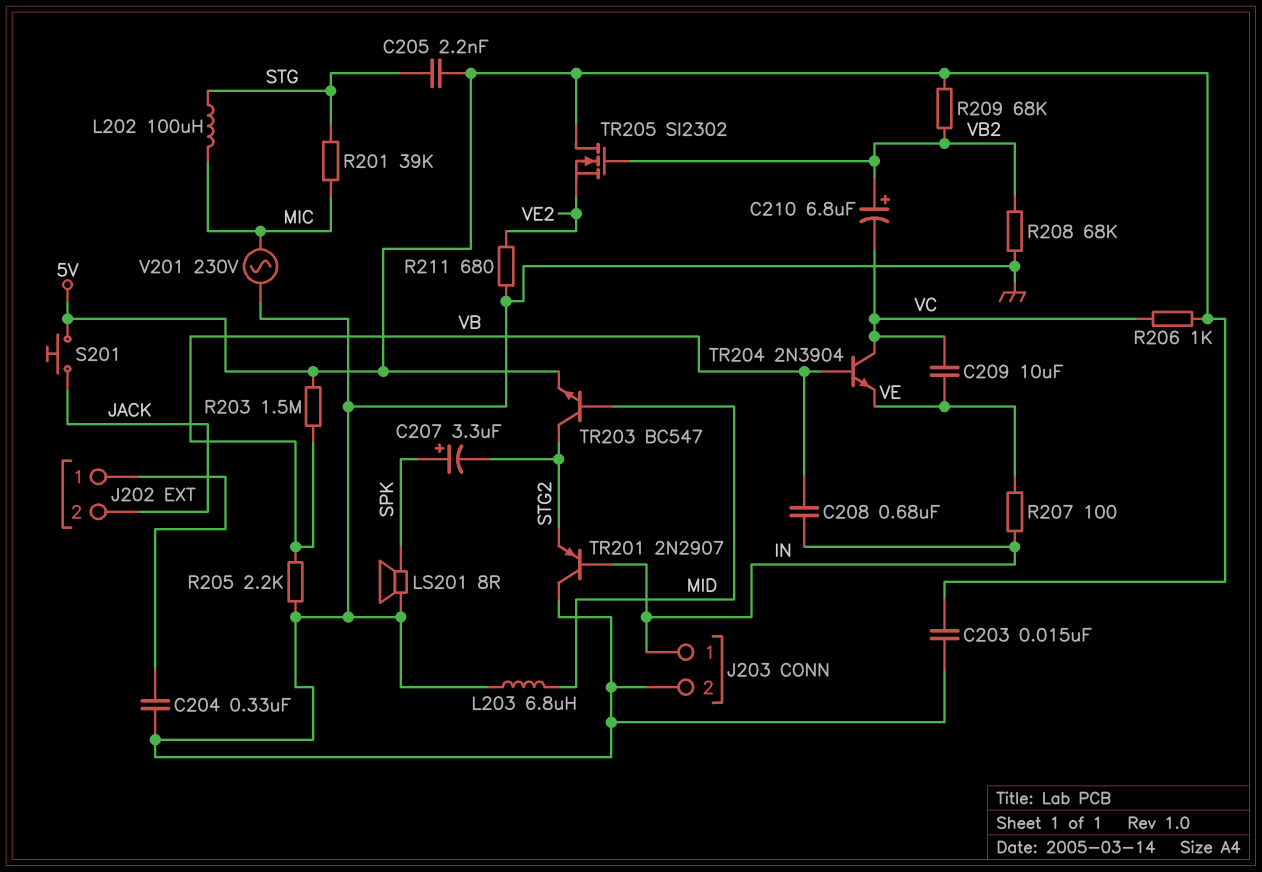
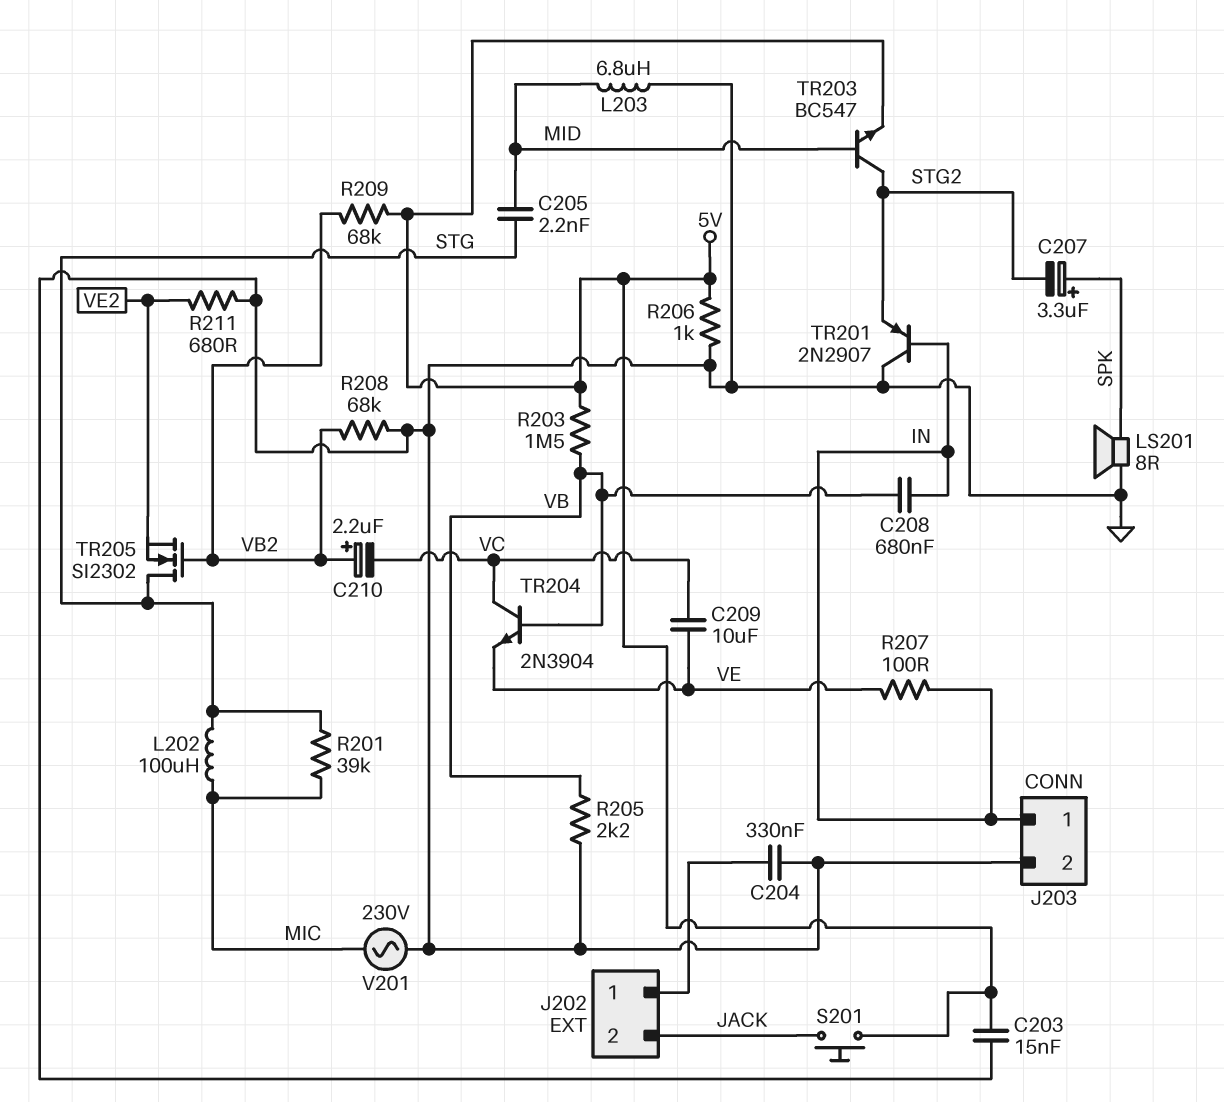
C205: 2.2nF (5V, STG) -> 2.2nF (MID, STG)
C210: 6.8uF (plus VB2, minus VC) -> 2.2uF (plus VB2, minus VC)
R206: 1k (5V, VC) -> 1k (5V, GND)
TR205: NMOS SI2302 (G VB2, D 5V, S VE2) -> NMOS SI2302 (G VB2, D STG, S VE2)

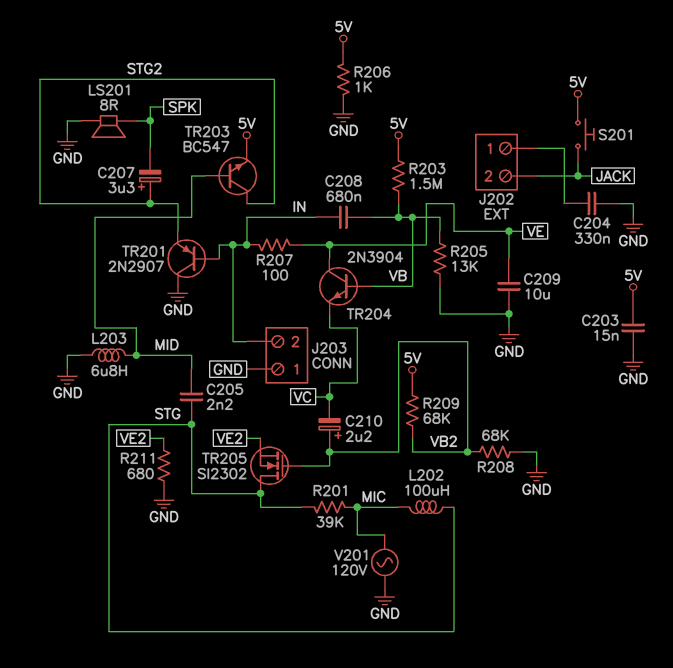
C207: 3.3uF (plus SPK, minus STG2) -> 3.3uF (plus STG2, minus SPK)
C209: 10uF (VC, VE) -> 10uF (GND, VE)
J203 pin 1: IN -> GND
J203 pin 2: GND -> IN
R205: 2.2k (GND, VB) -> 13k (GND, VB)
TR204: NPN 2N3904 (B VB, C VC, E VE) -> NPN 2N3904 (B VB, C VE, E VC)
V201: AC 230V (GND, MIC) -> AC 120V (GND, MIC)

